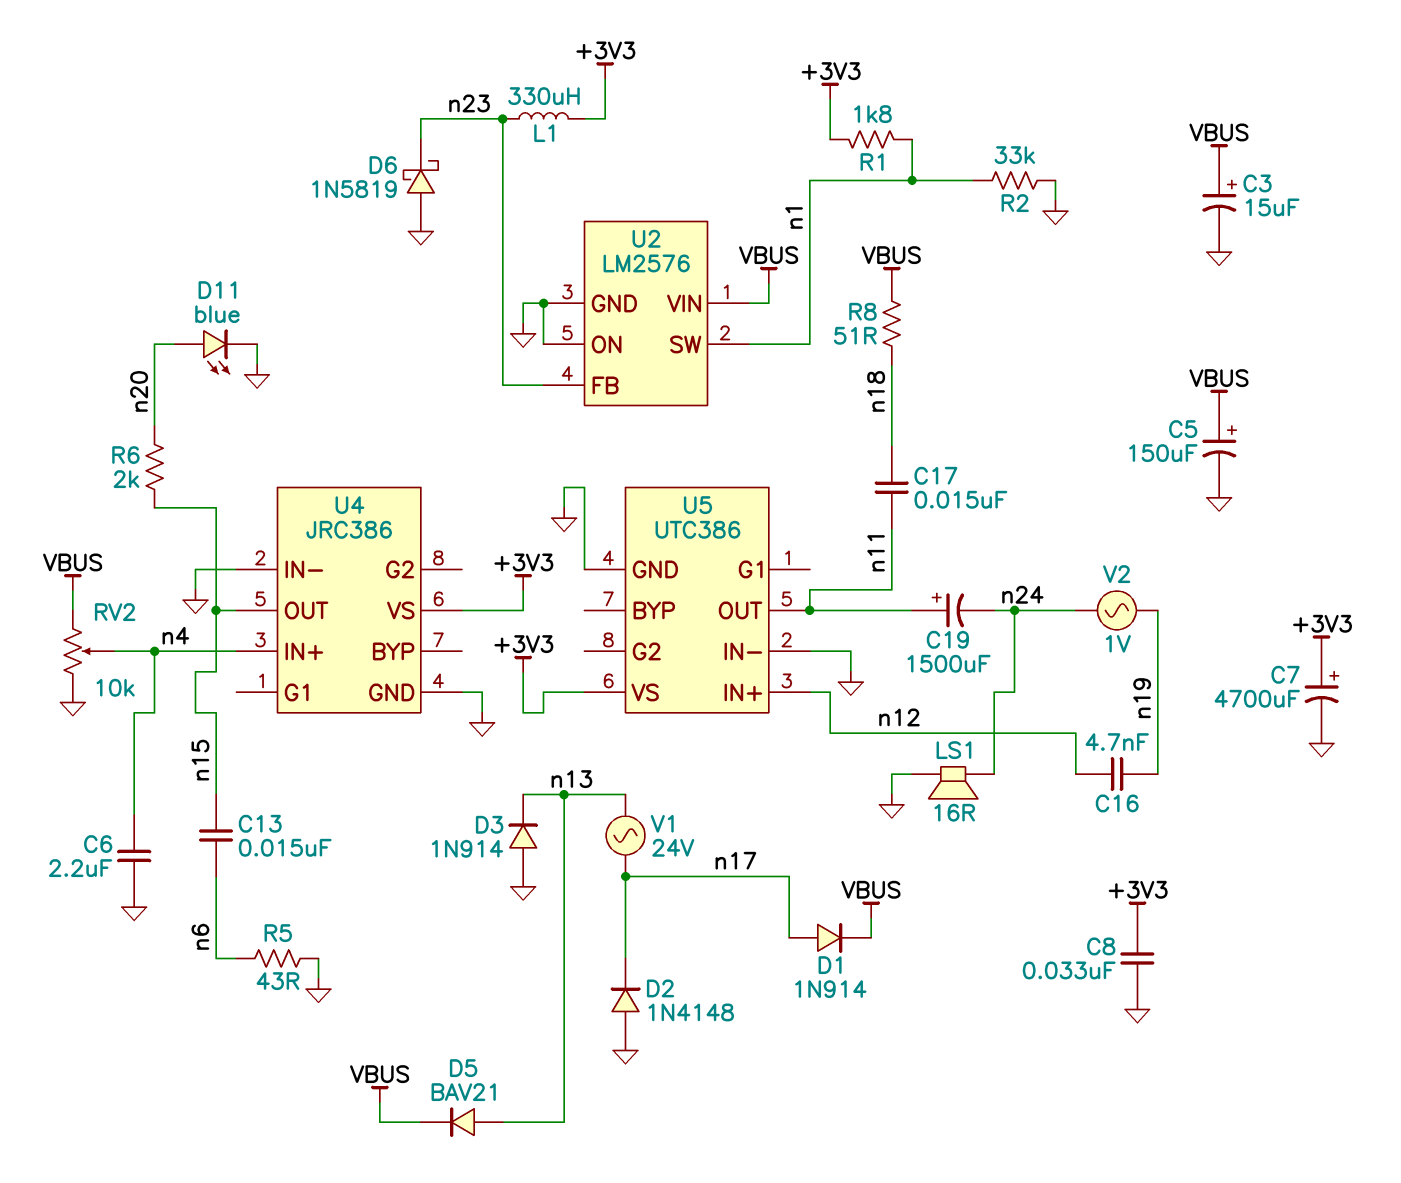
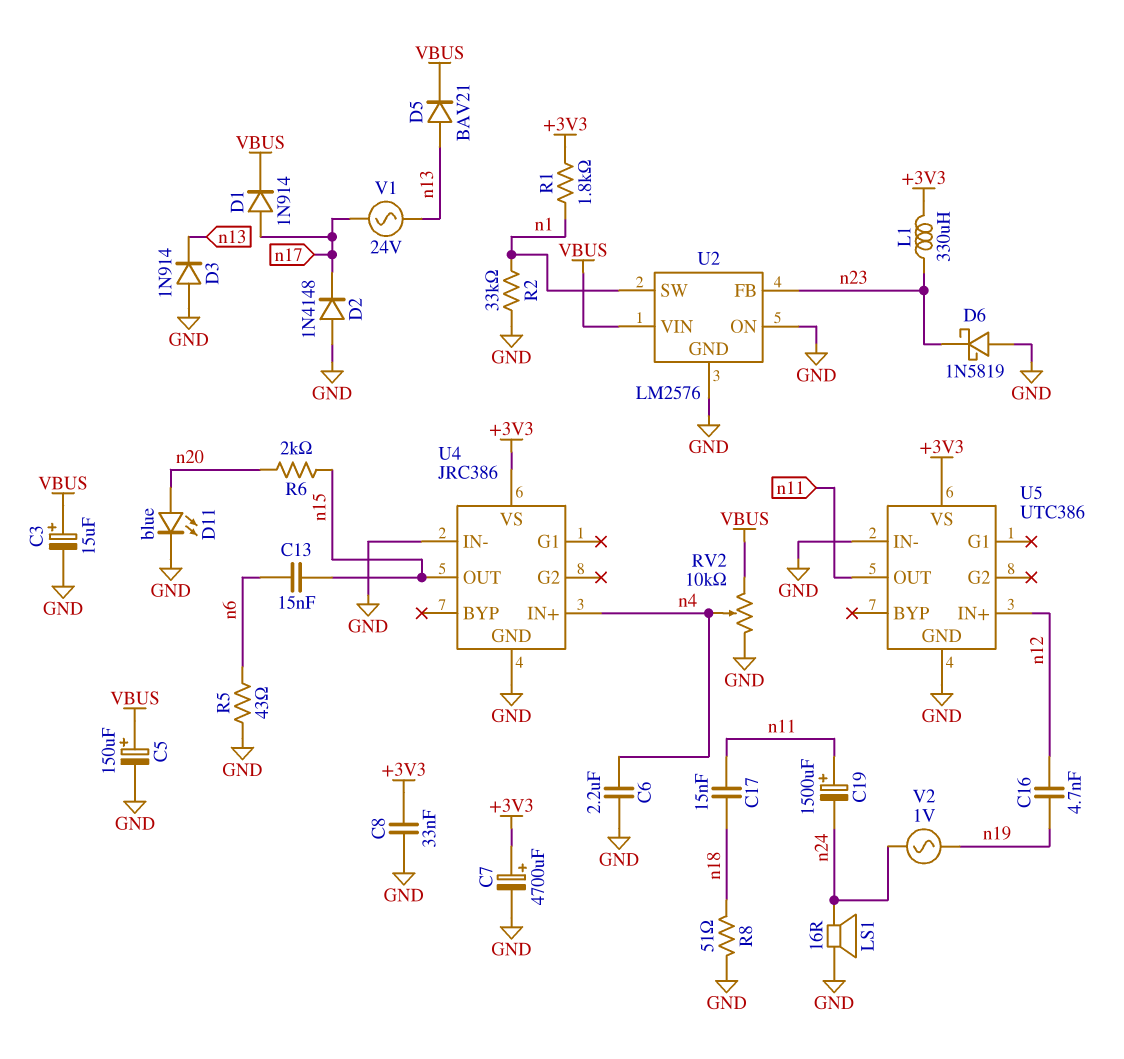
R8: 51 (VBUS, n18) -> 51 (GND, n18)

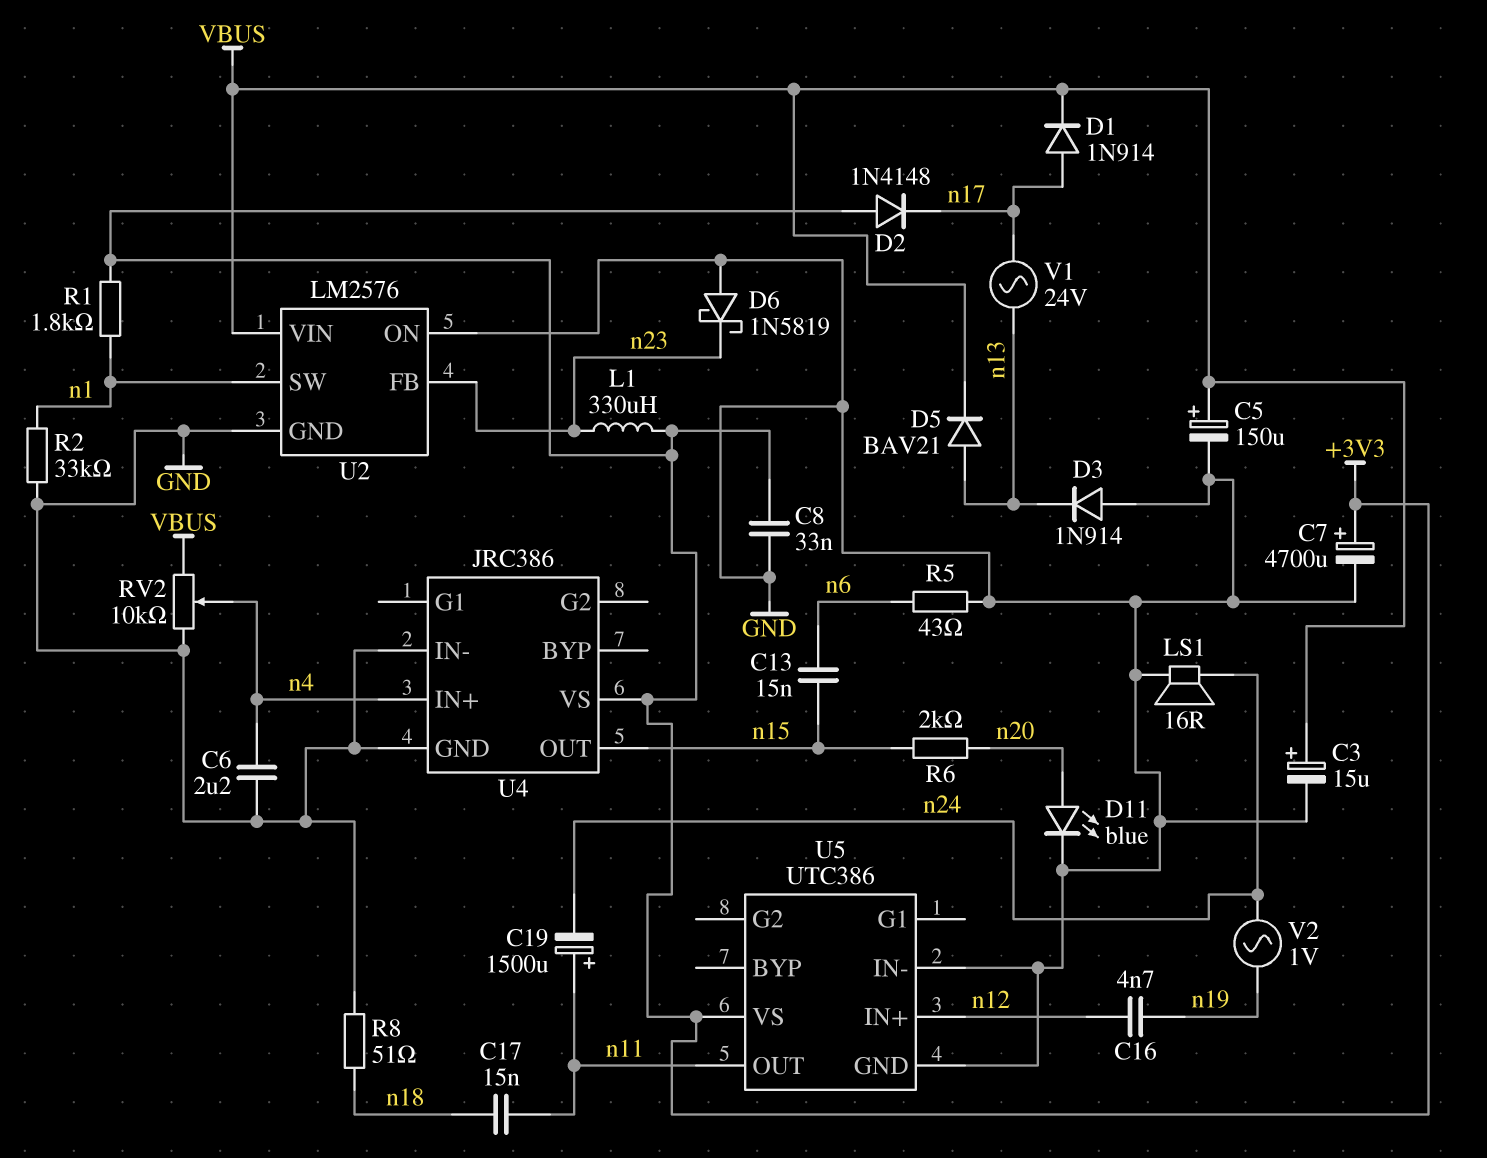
D2: diode 1N4148 (A GND, K n17) -> diode 1N4148 (A +3V3, K n17)

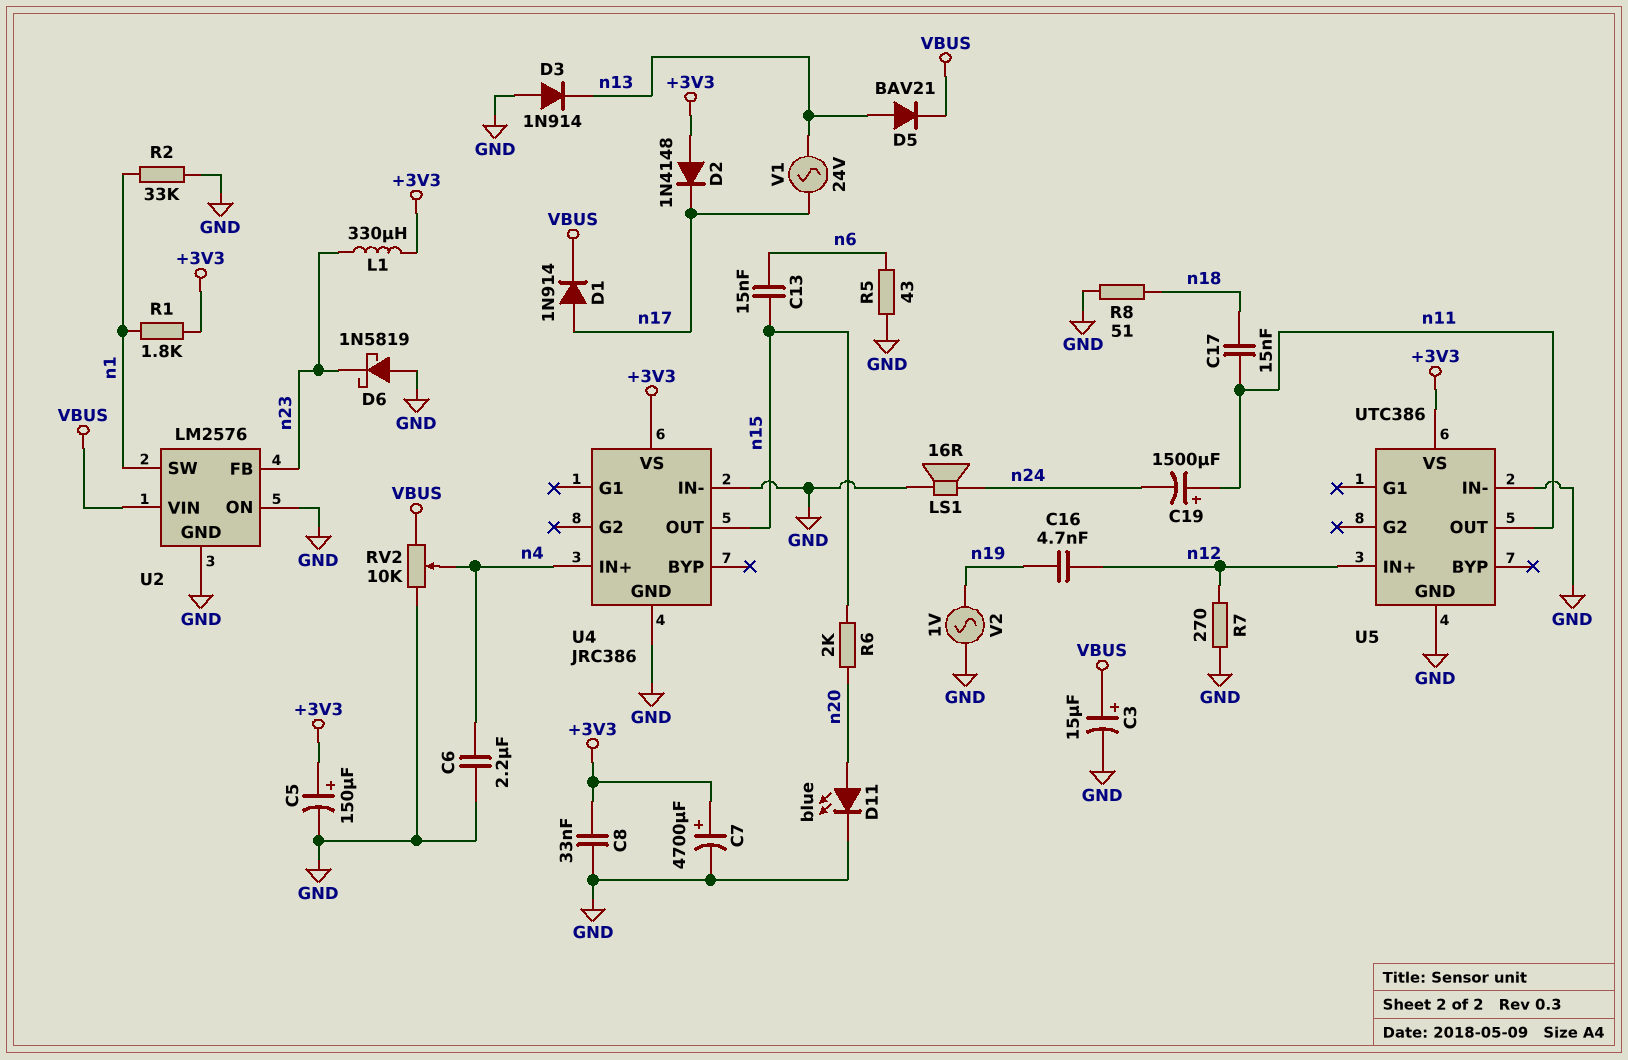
C5: 150uF (plus VBUS, minus GND) -> 150uF (plus +3V3, minus GND)
R7: none -> 270 (GND, n12)
V2: AC 1V (n19, n24) -> AC 1V (GND, n19)

